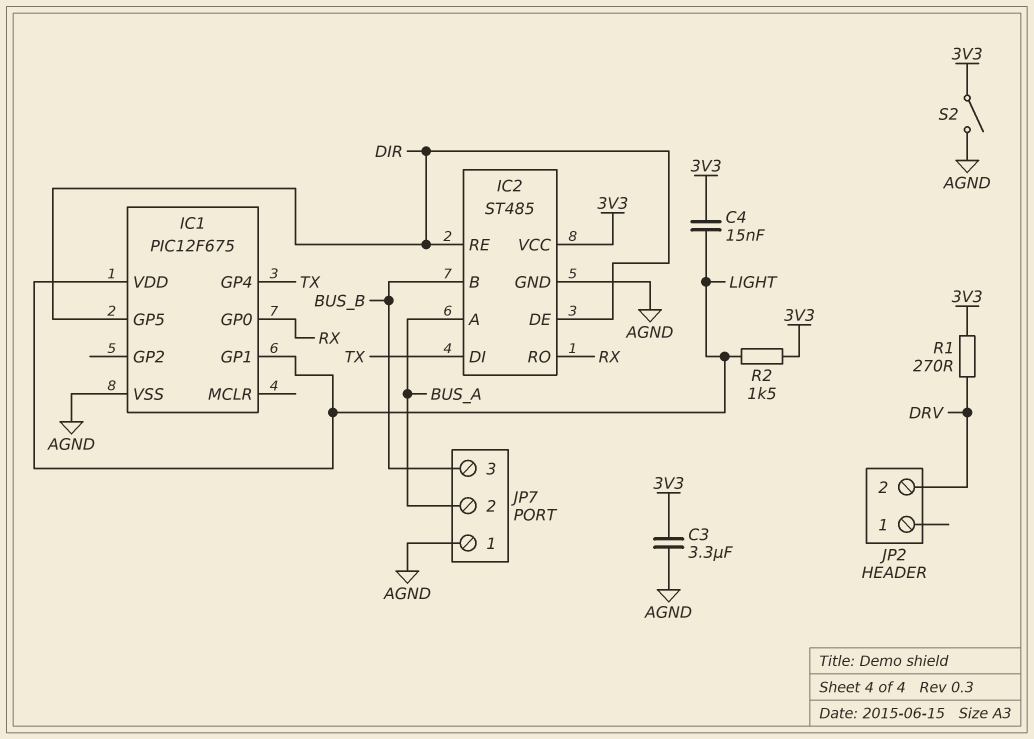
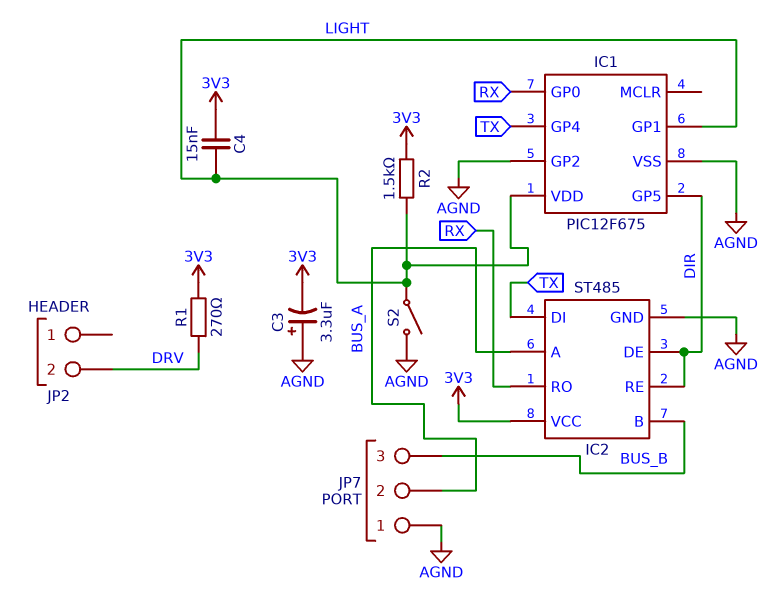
C3: 3.3uF (3V3, AGND) -> 3.3uF (plus AGND, minus 3V3)
IC1 pin GP2: none -> AGND
S2: switch (3V3, AGND) -> switch (AGND, LIGHT)

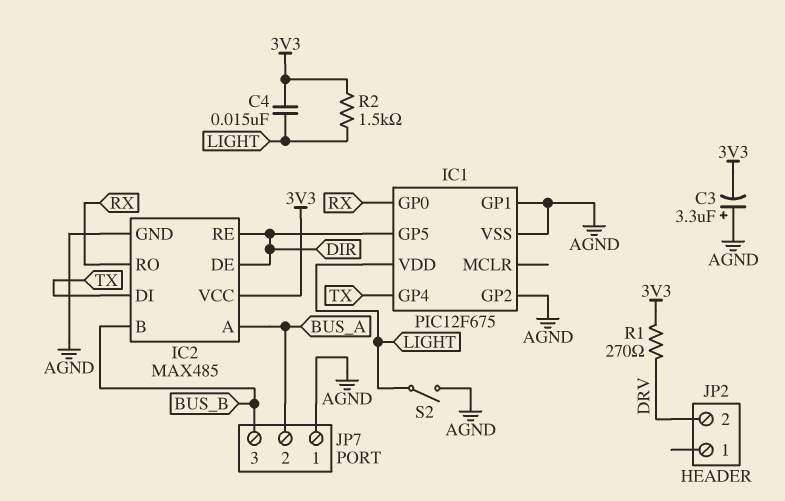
IC1 pin GP1: LIGHT -> AGND
IC2: ST485 -> MAX485

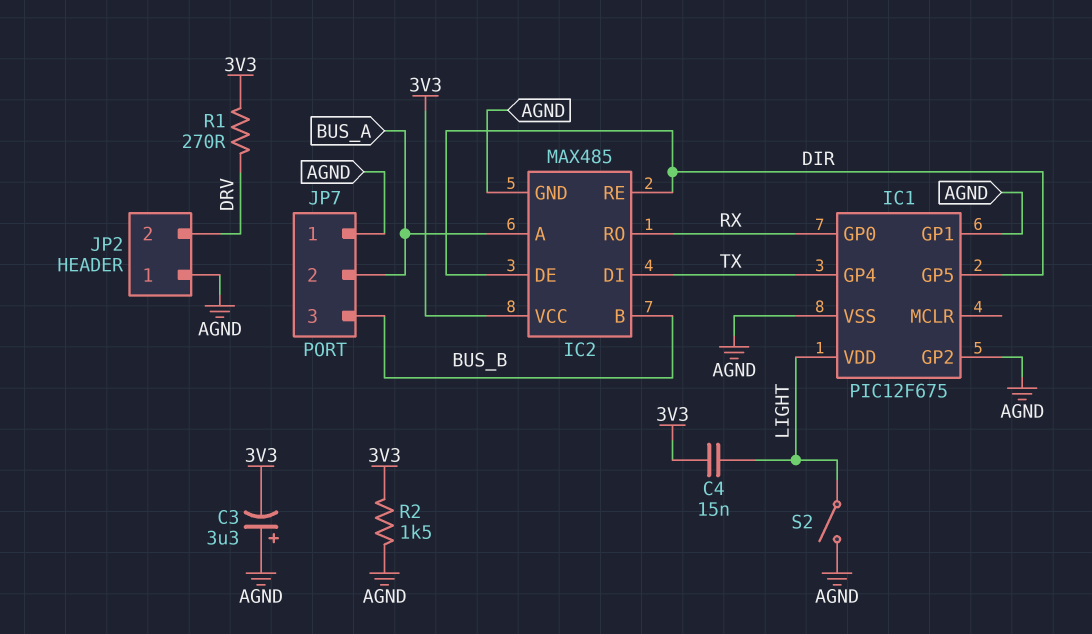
JP2 pin 1: none -> AGND
R2: 1.5k (3V3, LIGHT) -> 1.5k (3V3, AGND)

